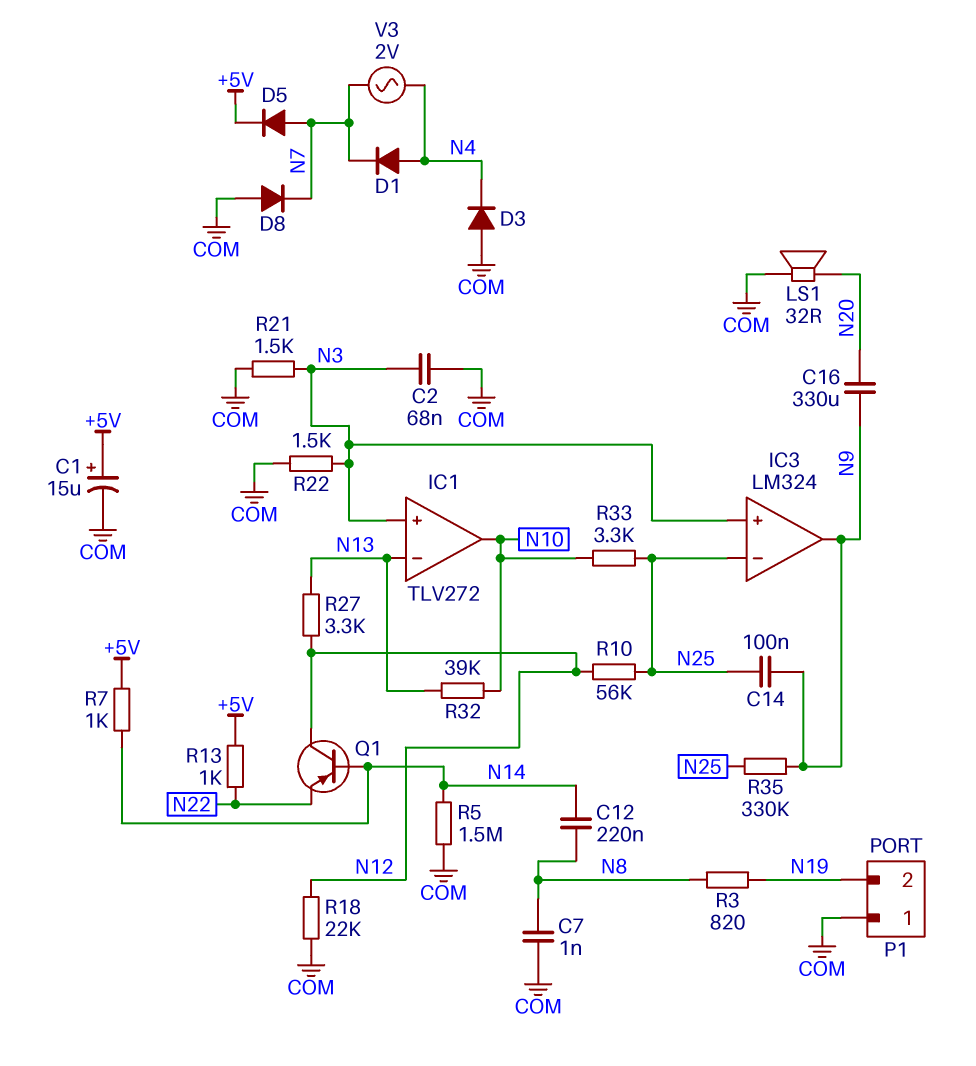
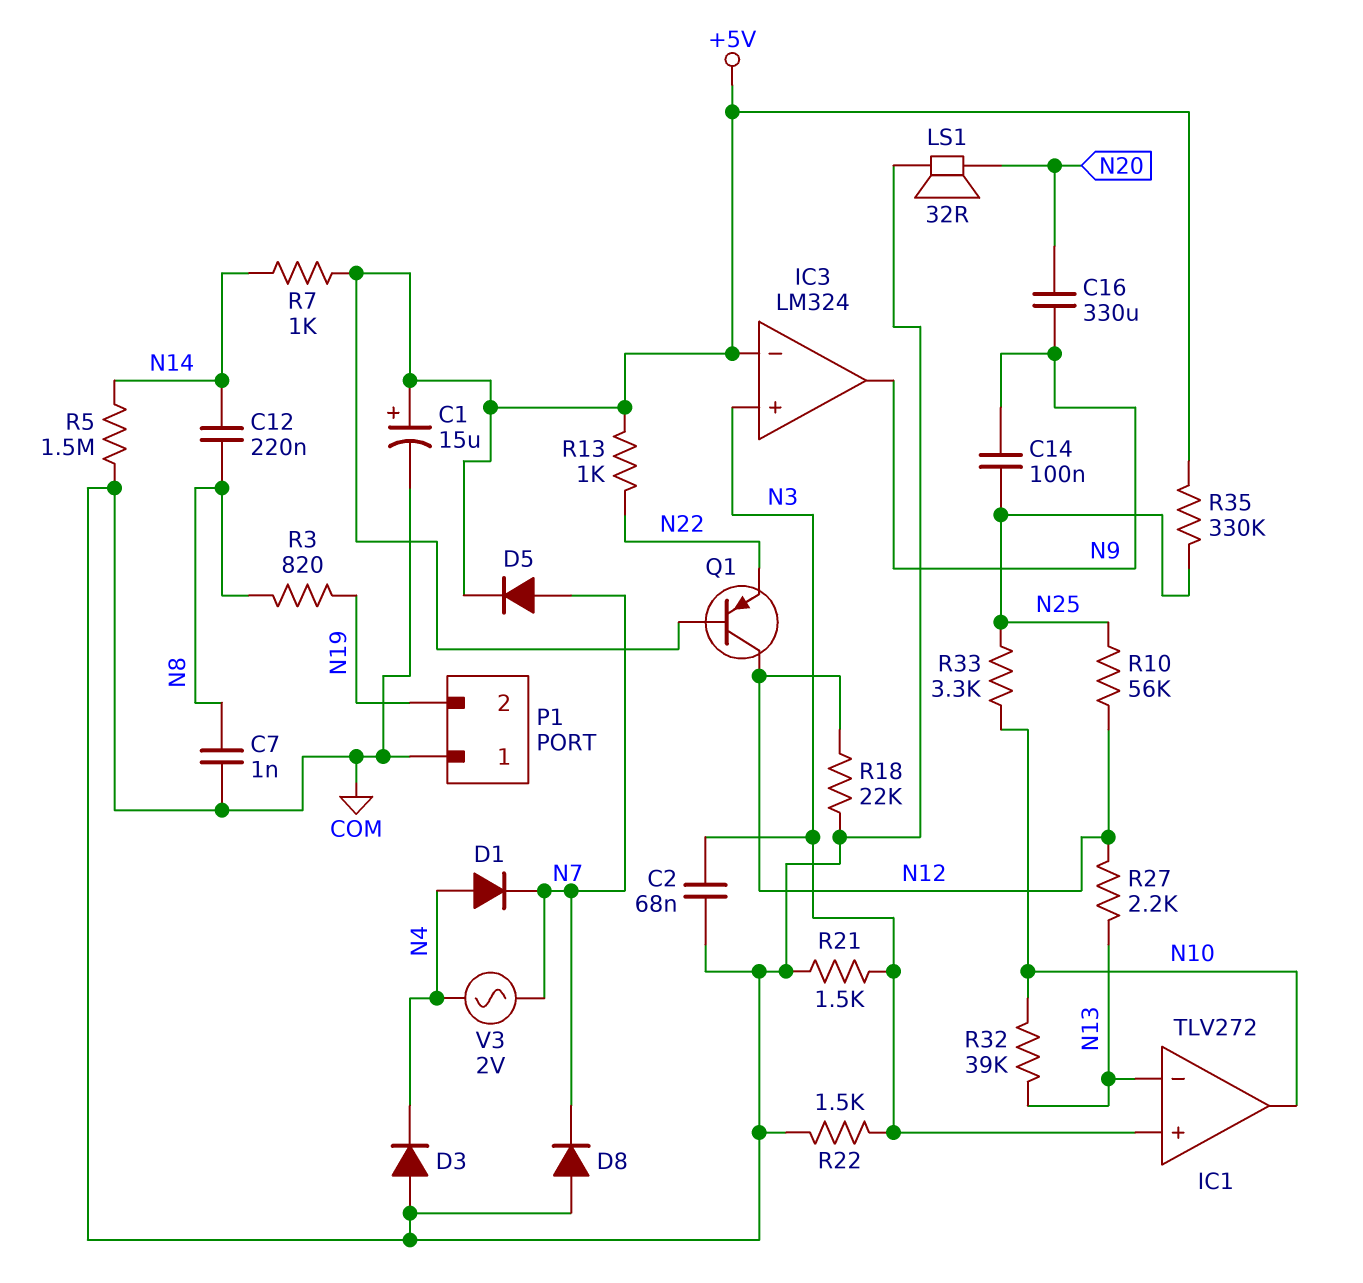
IC3 pin in-: N25 -> +5V
Q1: PNP (B N14, C N12, E N22) -> PNP (B +5V, C N12, E N22)
R27: 3.3k (N12, N13) -> 2.2k (N12, N13)
R35: 330k (N9, N25) -> 330k (+5V, N25)

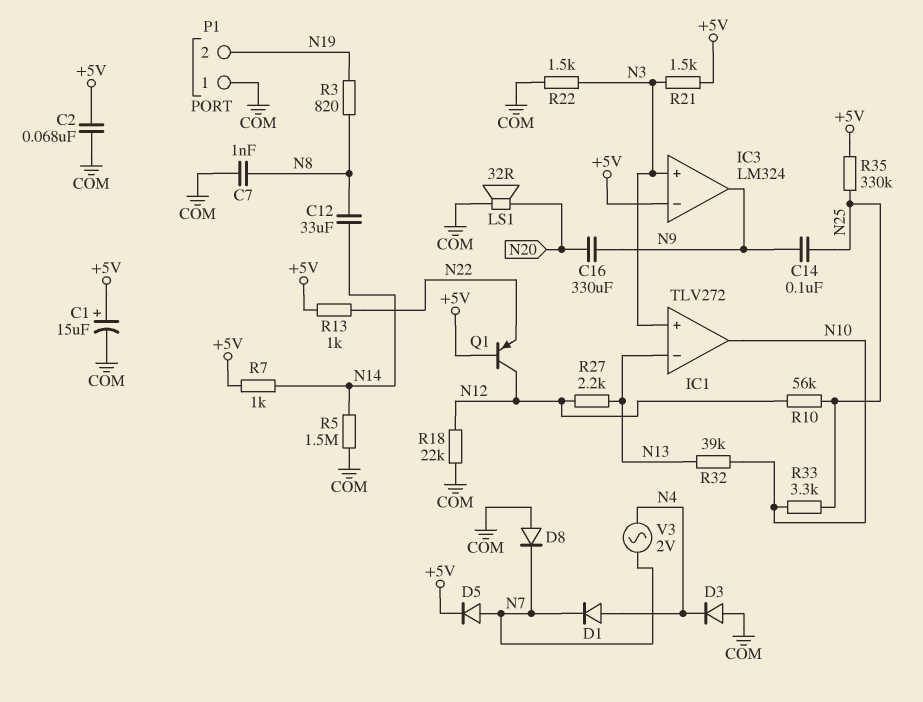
C2: 68nF (COM, N3) -> 68nF (+5V, COM)
C12: 220nF (N8, N14) -> 33uF (N8, N14)
R21: 1.5k (COM, N3) -> 1.5k (+5V, N3)

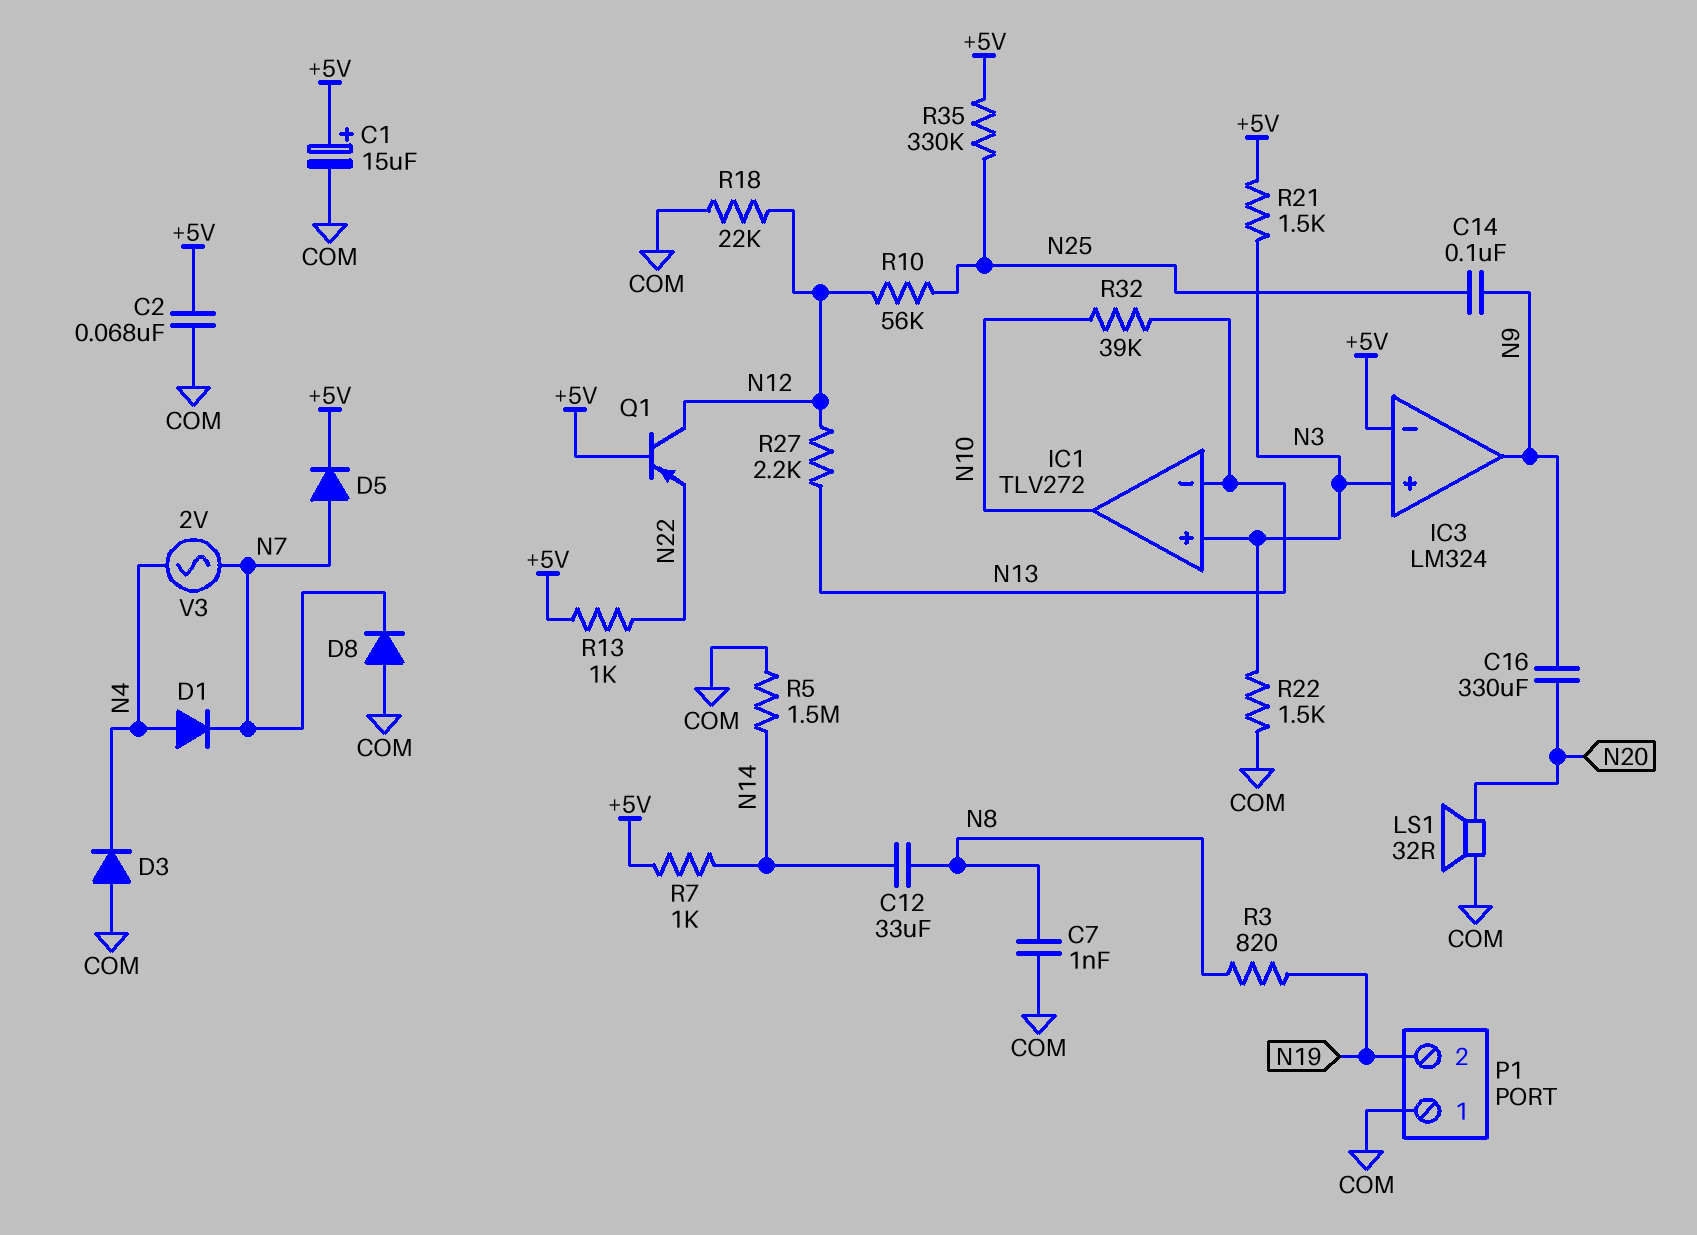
R33: 3.3k (N10, N25) -> none

